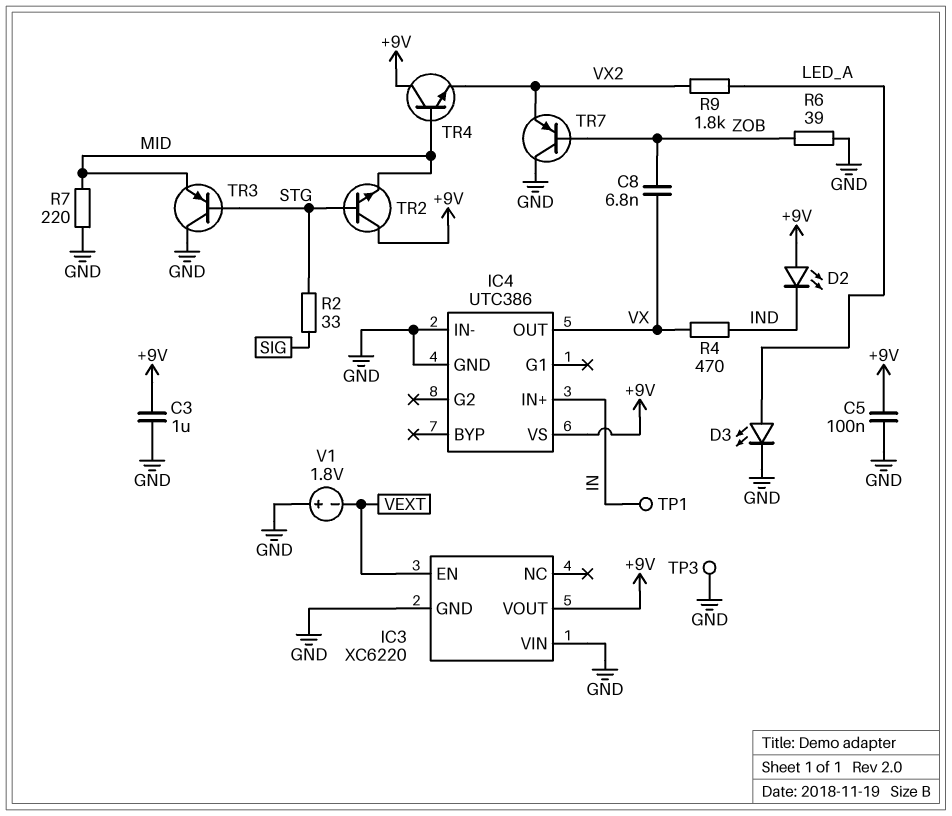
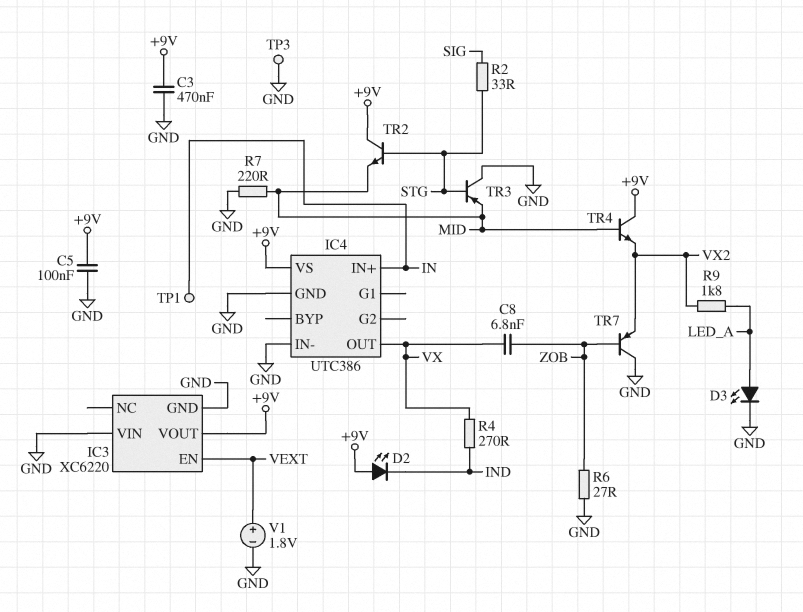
C3: 1uF (+9V, GND) -> 470nF (+9V, GND)
R4: 470 (IND, VX) -> 270 (IND, VX)
R6: 39 (GND, ZOB) -> 27 (GND, ZOB)
V1: 1.8V (plus GND, minus VEXT) -> 1.8V (plus VEXT, minus GND)

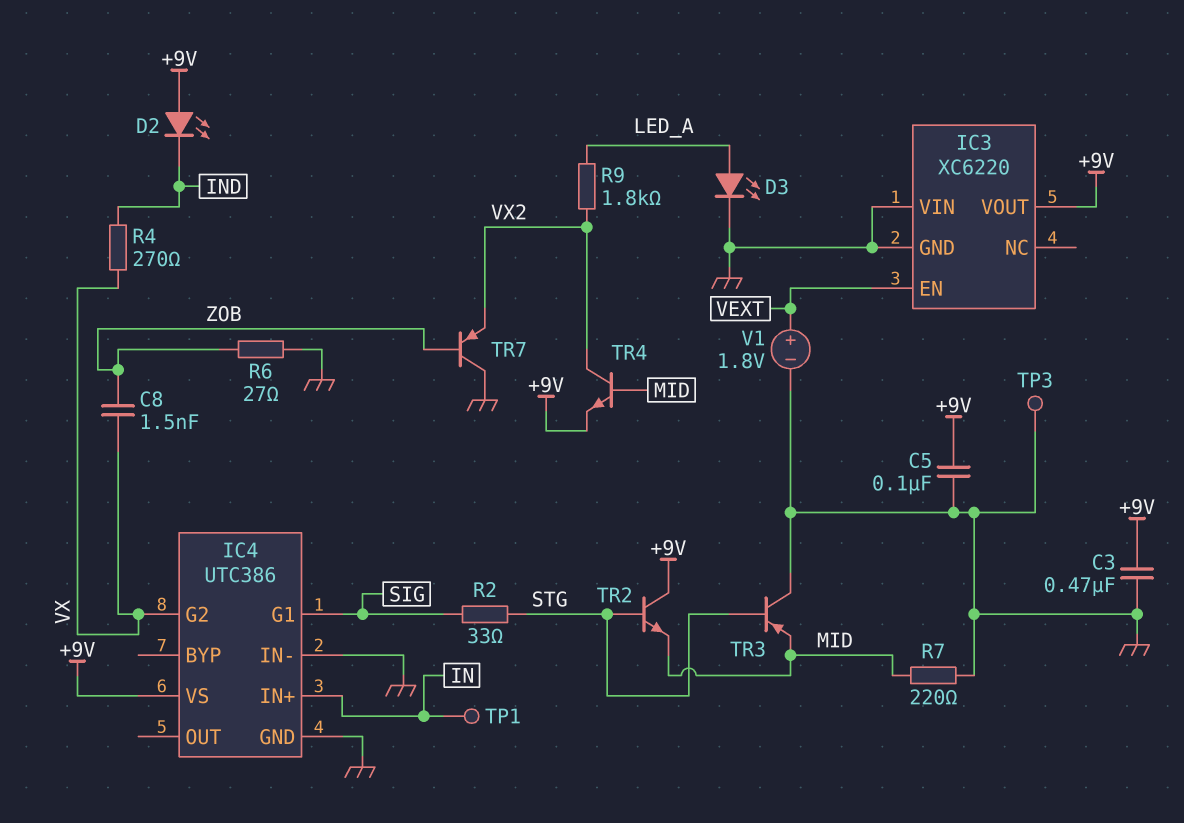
C8: 6.8nF (VX, ZOB) -> 1.5nF (VX, ZOB)
IC4 pin G1: none -> SIG
IC4 pin G2: none -> VX
IC4 pin OUT: VX -> none
TR4: NPN (B MID, C +9V, E VX2) -> NPN (B MID, C VX2, E +9V)

